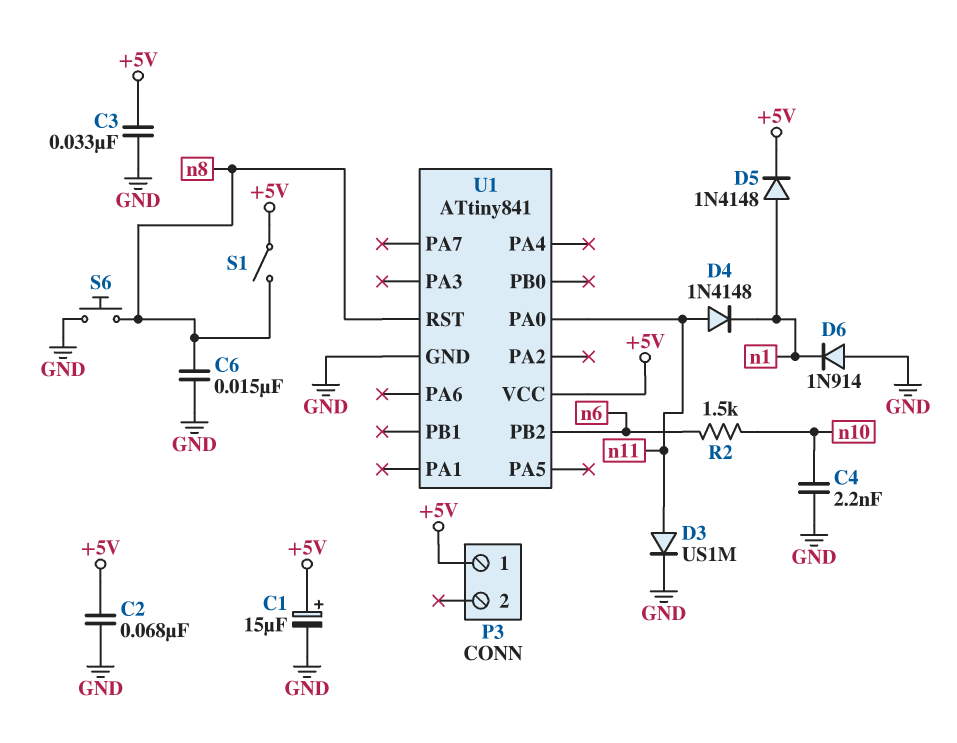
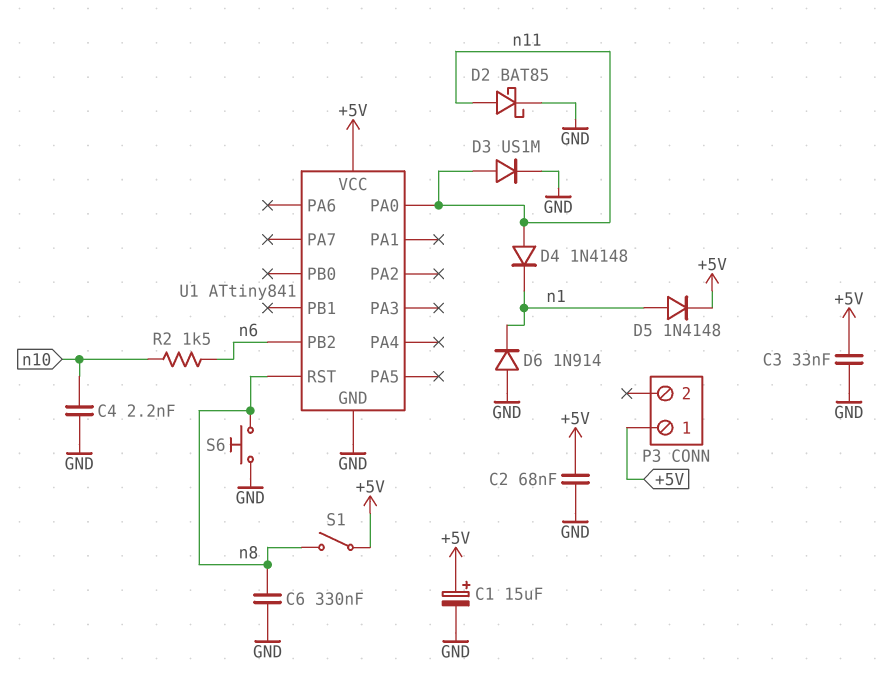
C6: 15nF (GND, n8) -> 330nF (GND, n8)
D2: none -> schottky BAT85 (A n11, K GND)

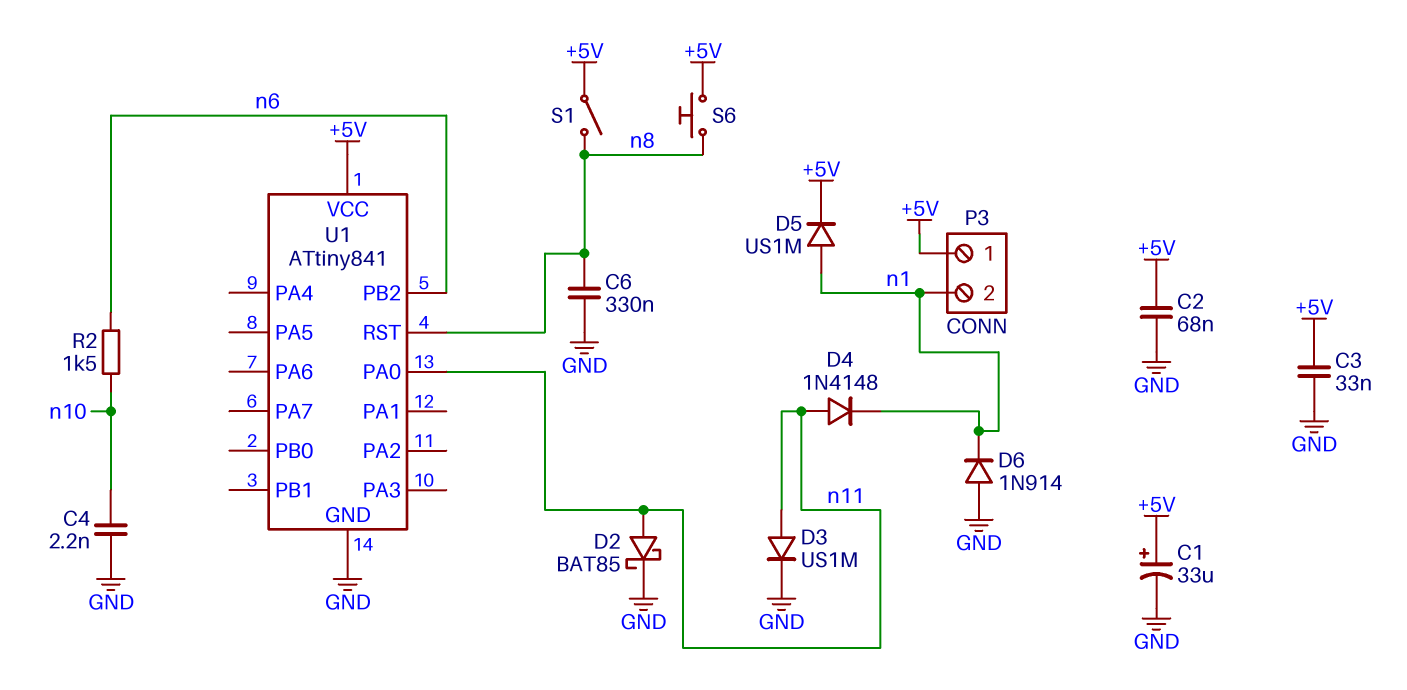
C1: 15uF (plus +5V, minus GND) -> 33uF (plus +5V, minus GND)
D5: diode 1N4148 (A n1, K +5V) -> diode US1M (A n1, K +5V)
P3 pin 2: none -> n1
S6: button (GND, n8) -> button (+5V, n8)

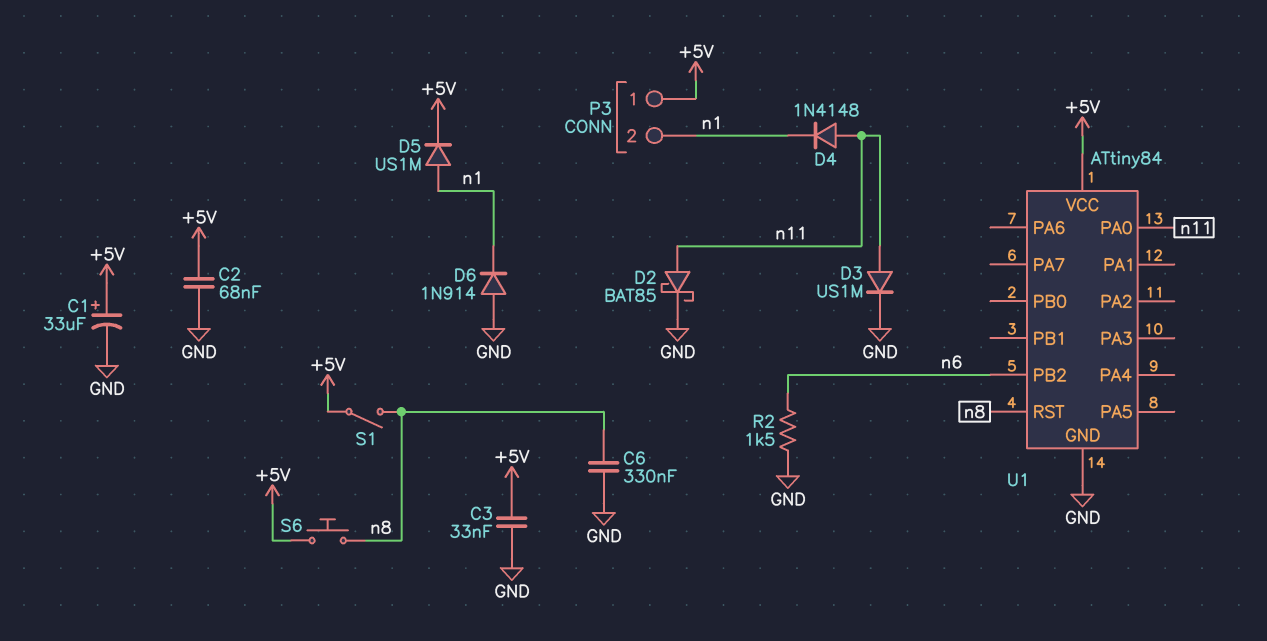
C4: 2.2nF (GND, n10) -> none
R2: 1.5k (n6, n10) -> 1.5k (GND, n6)
U1: ATtiny841 -> ATtiny84

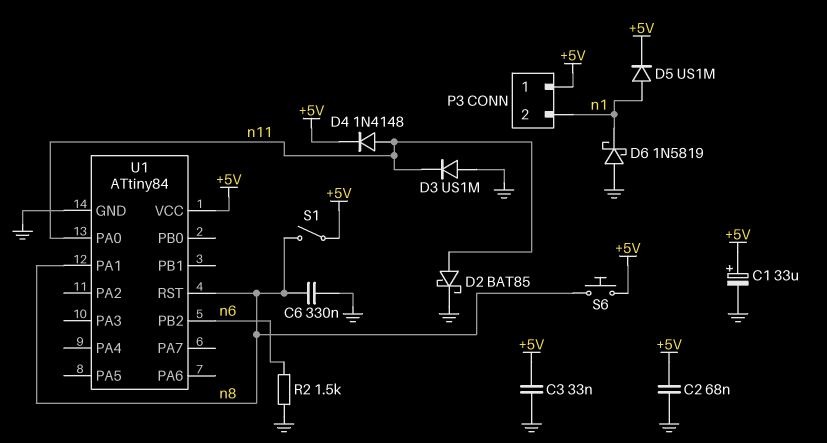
D3: diode US1M (A n11, K GND) -> diode US1M (A GND, K n11)
D4: diode 1N4148 (A n11, K n1) -> diode 1N4148 (A n11, K +5V)
D6: diode 1N914 (A GND, K n1) -> schottky 1N5819 (A GND, K n1)
U1 pin PA1: none -> n8

